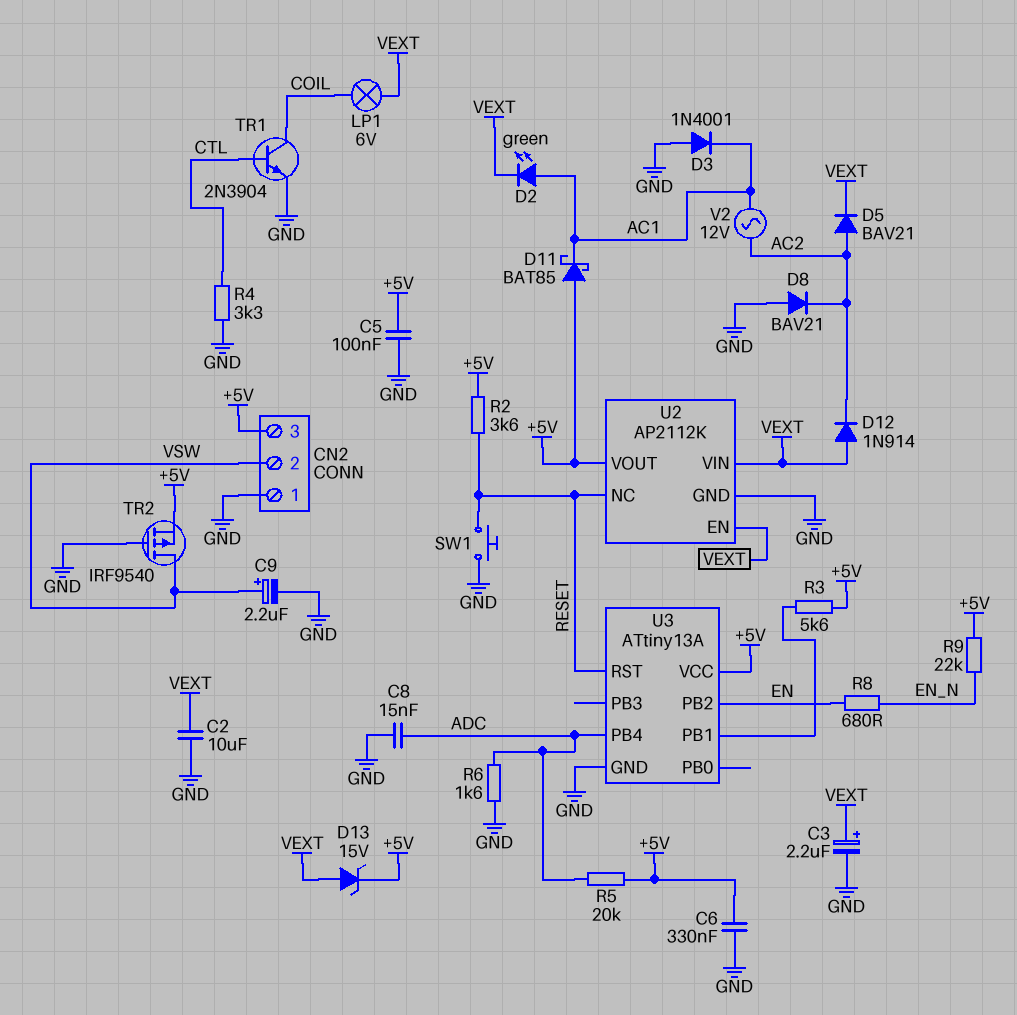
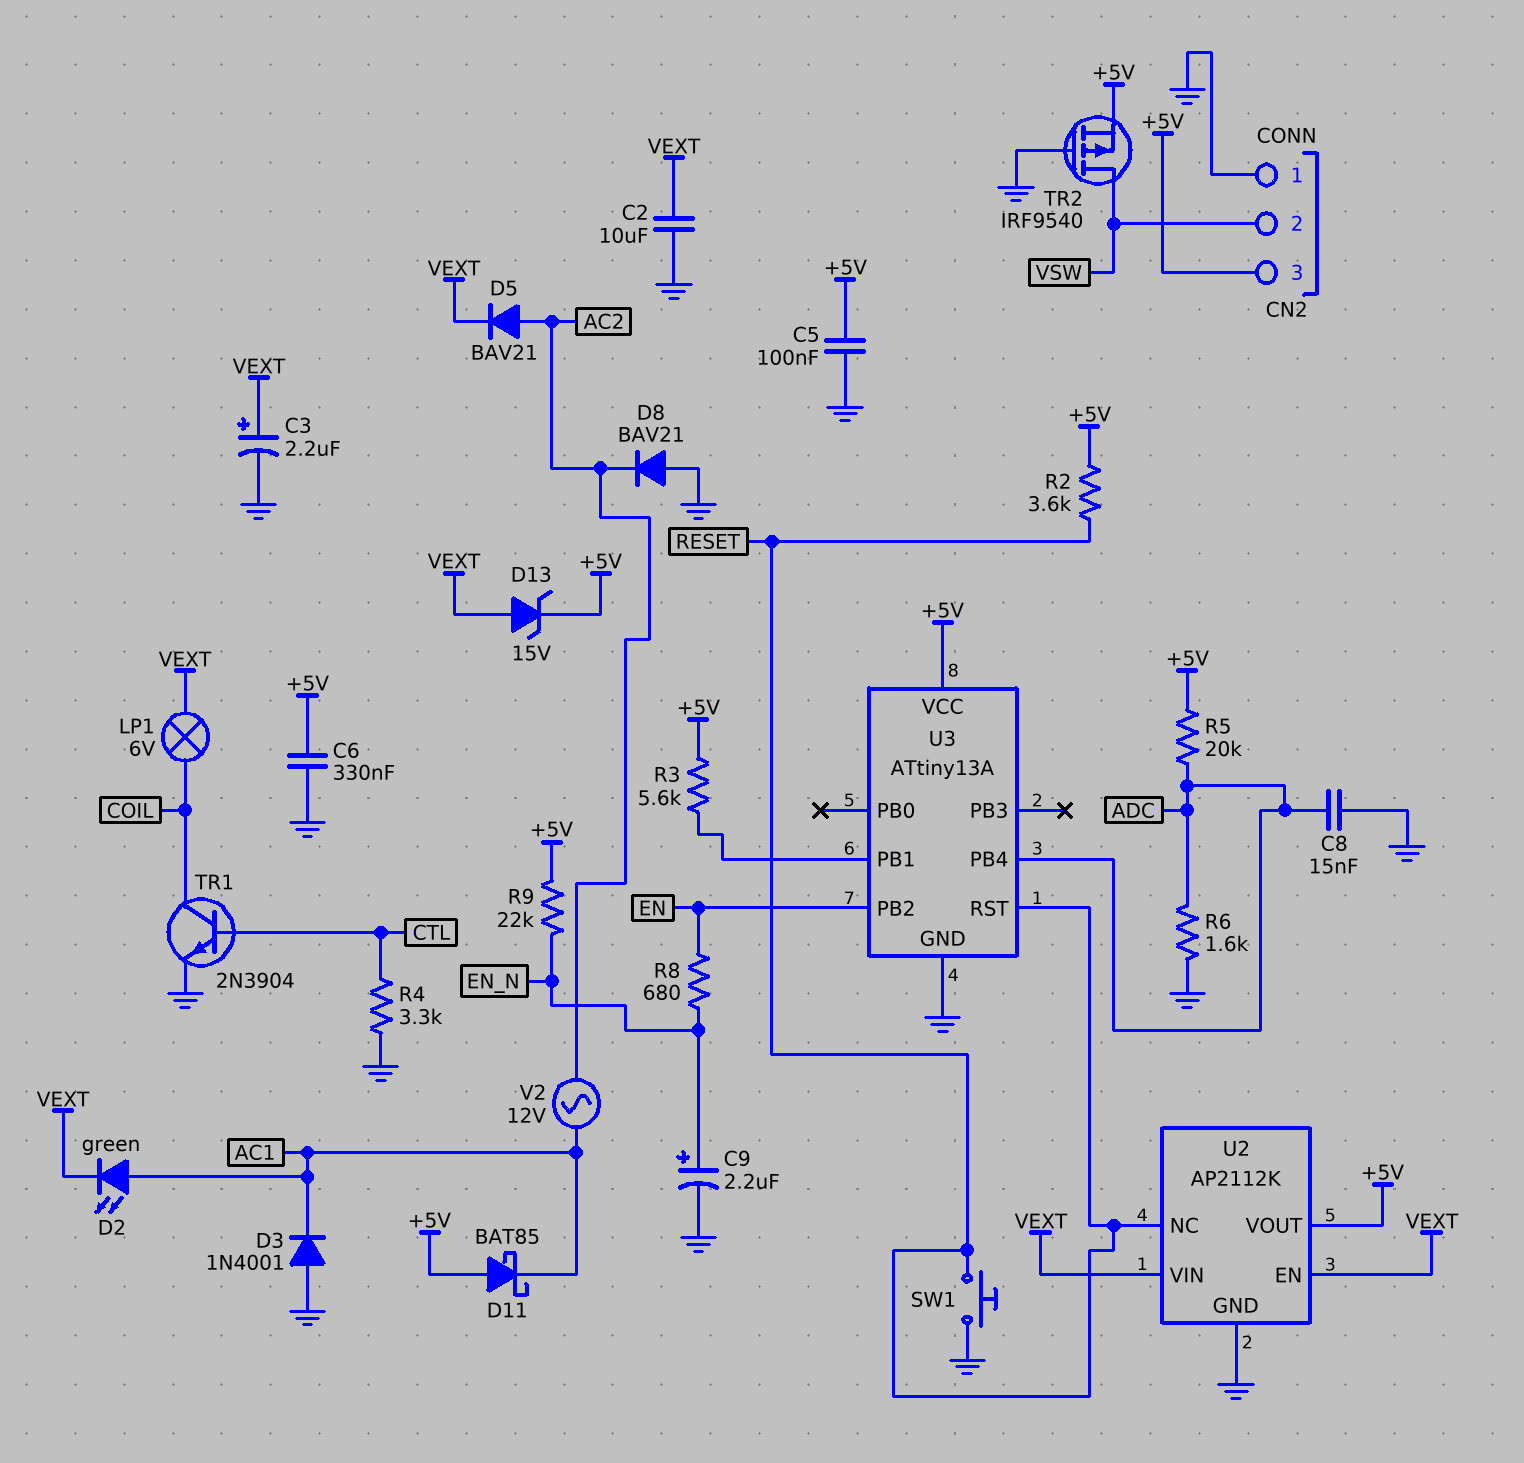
C9: 2.2uF (plus VSW, minus GND) -> 2.2uF (plus EN_N, minus GND)
D12: diode 1N914 (A VEXT, K AC2) -> none

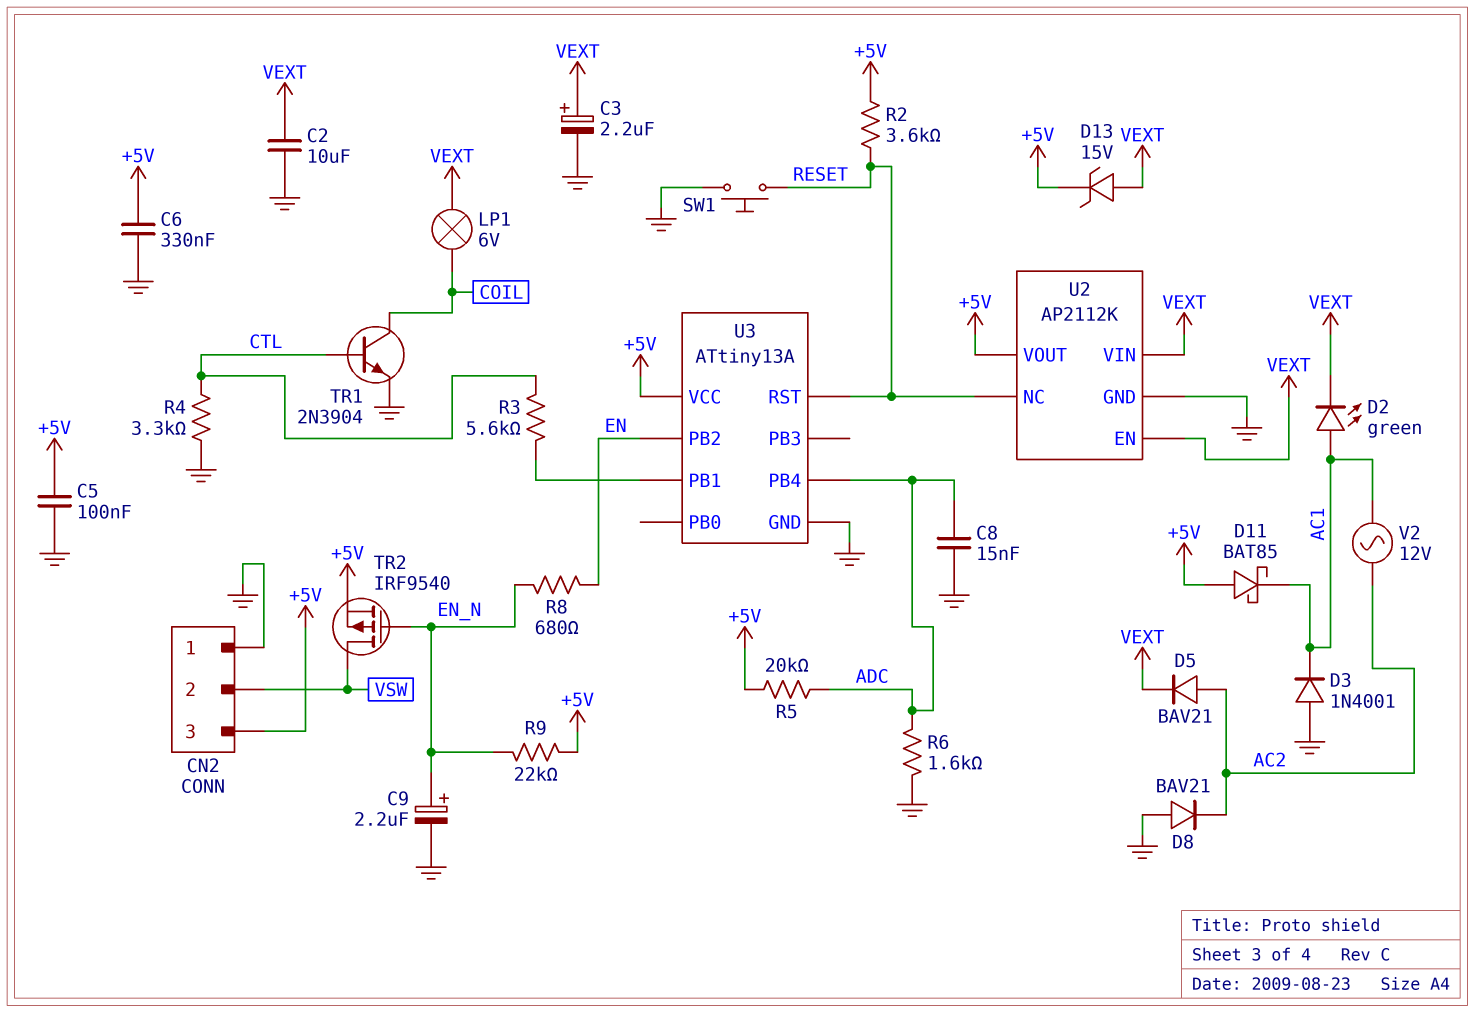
R3: 5.6k (+5V, U3/PB1) -> 5.6k (CTL, U3/PB1)
TR2: PMOS IRF9540 (G GND, D VSW, S +5V) -> PMOS IRF9540 (G EN_N, D VSW, S +5V)

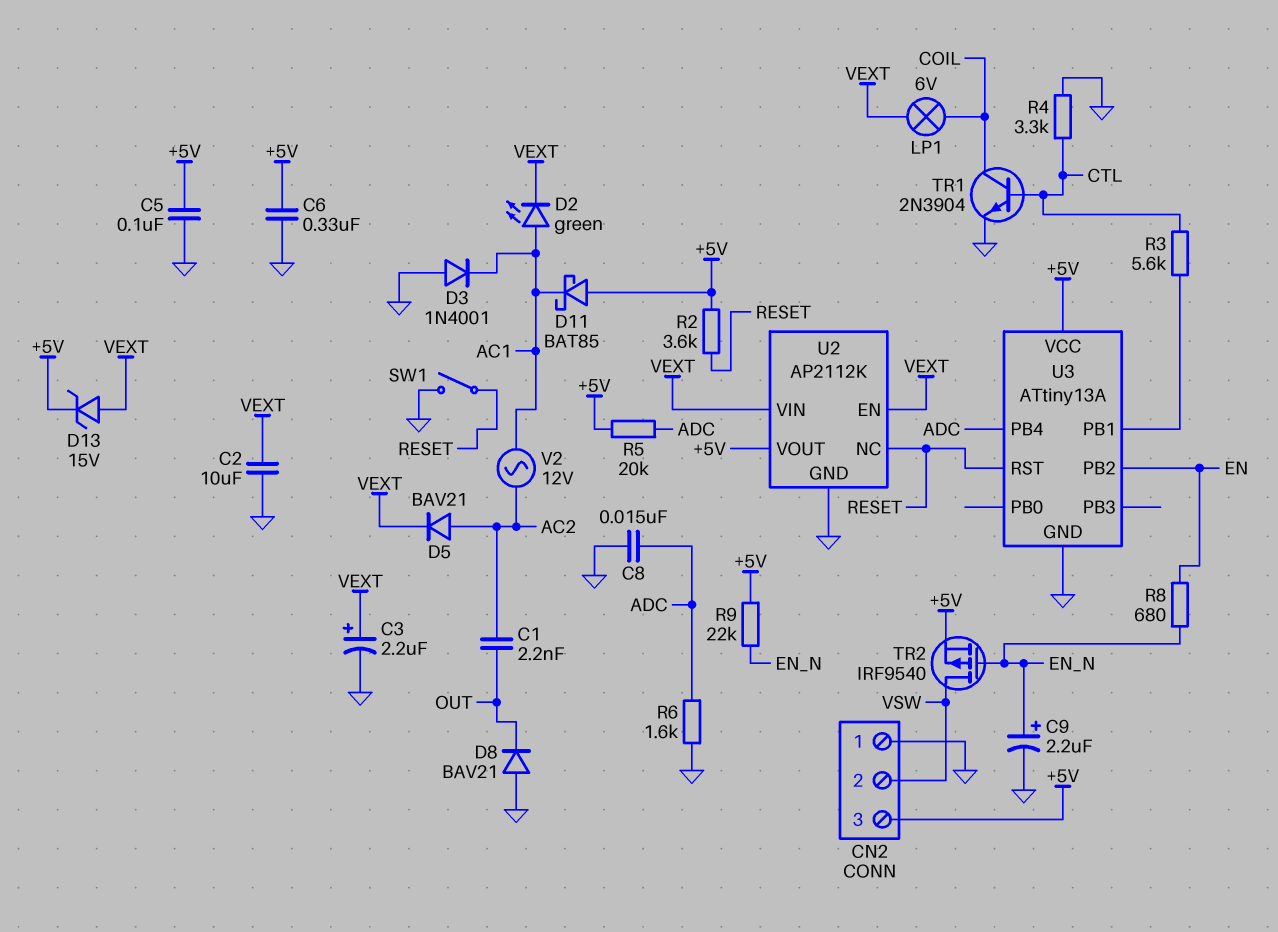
C1: none -> 2.2nF (AC2, OUT)
D8: diode BAV21 (A GND, K AC2) -> diode BAV21 (A GND, K OUT)
SW1: button (GND, RESET) -> switch (GND, RESET)

